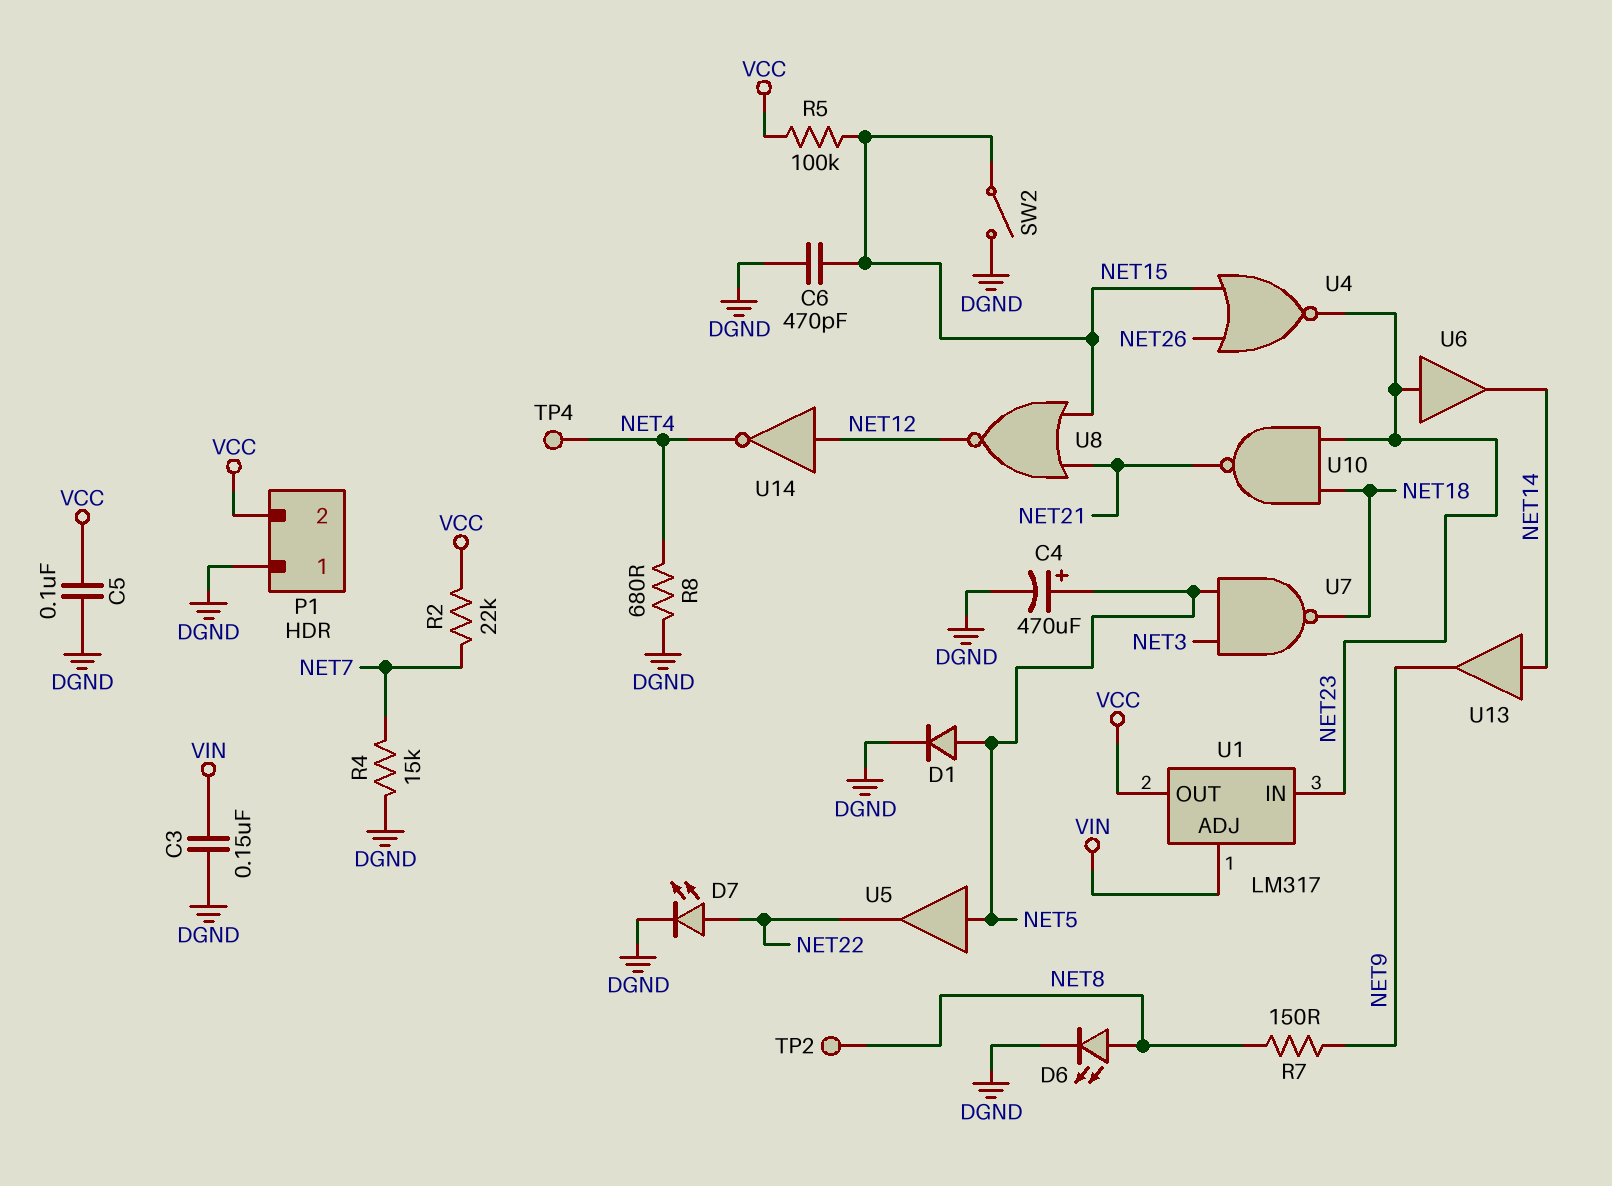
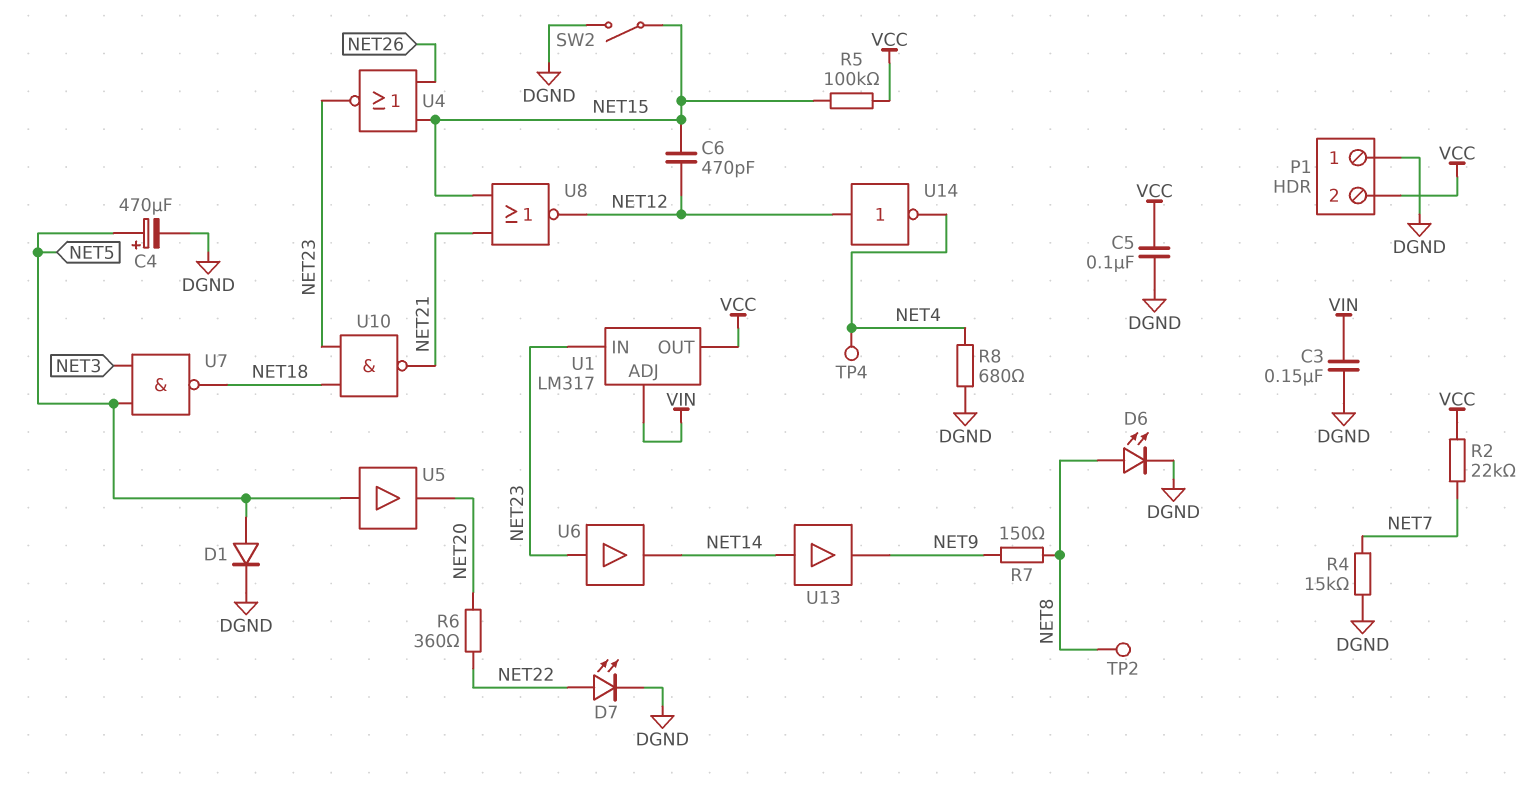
C6: 470pF (DGND, NET15) -> 470pF (NET12, NET15)
R6: none -> 360 (NET20, NET22)
U5: buffer (in NET5, out NET22) -> buffer (in NET5, out NET20)

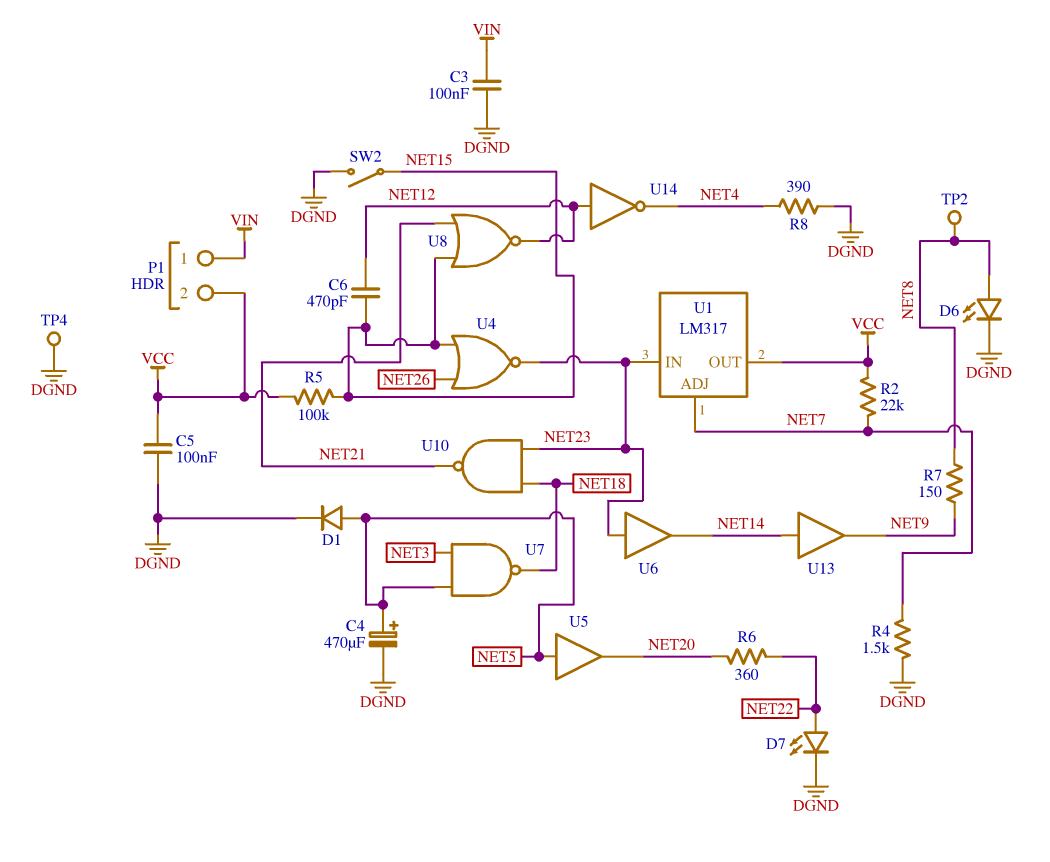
C3: 150nF (DGND, VIN) -> 100nF (DGND, VIN)
P1 pin 1: DGND -> VIN
R4: 15k (DGND, NET7) -> 1.5k (DGND, NET7)
R8: 680 (DGND, NET4) -> 390 (DGND, NET4)
TP4: test point (NET4) -> test point (DGND)
U1 pin ADJ: VIN -> NET7

